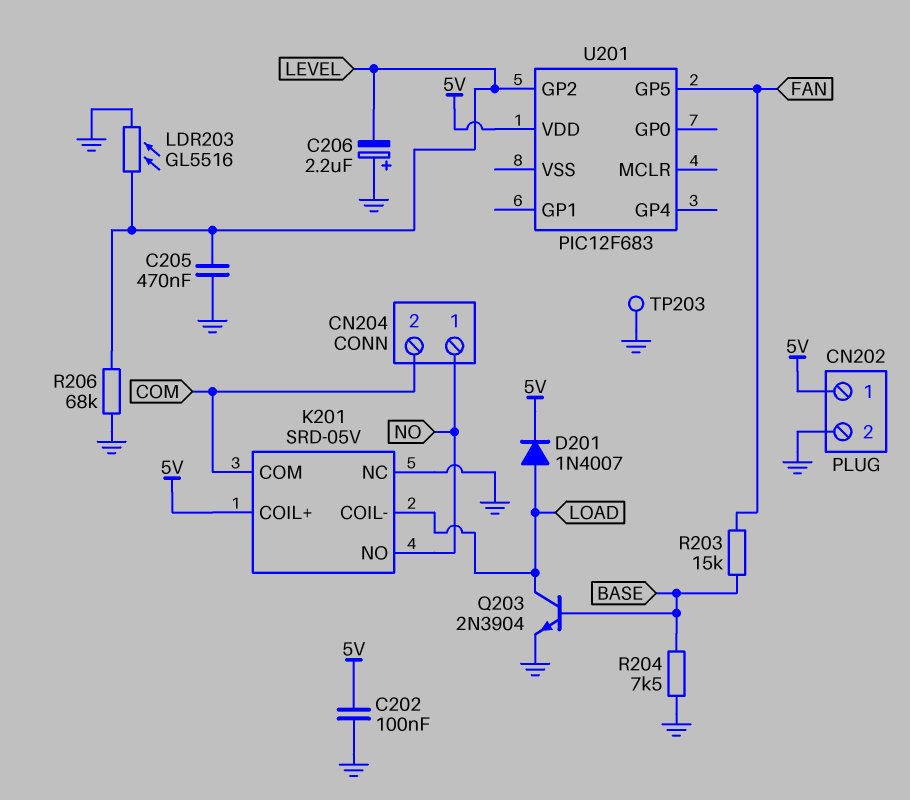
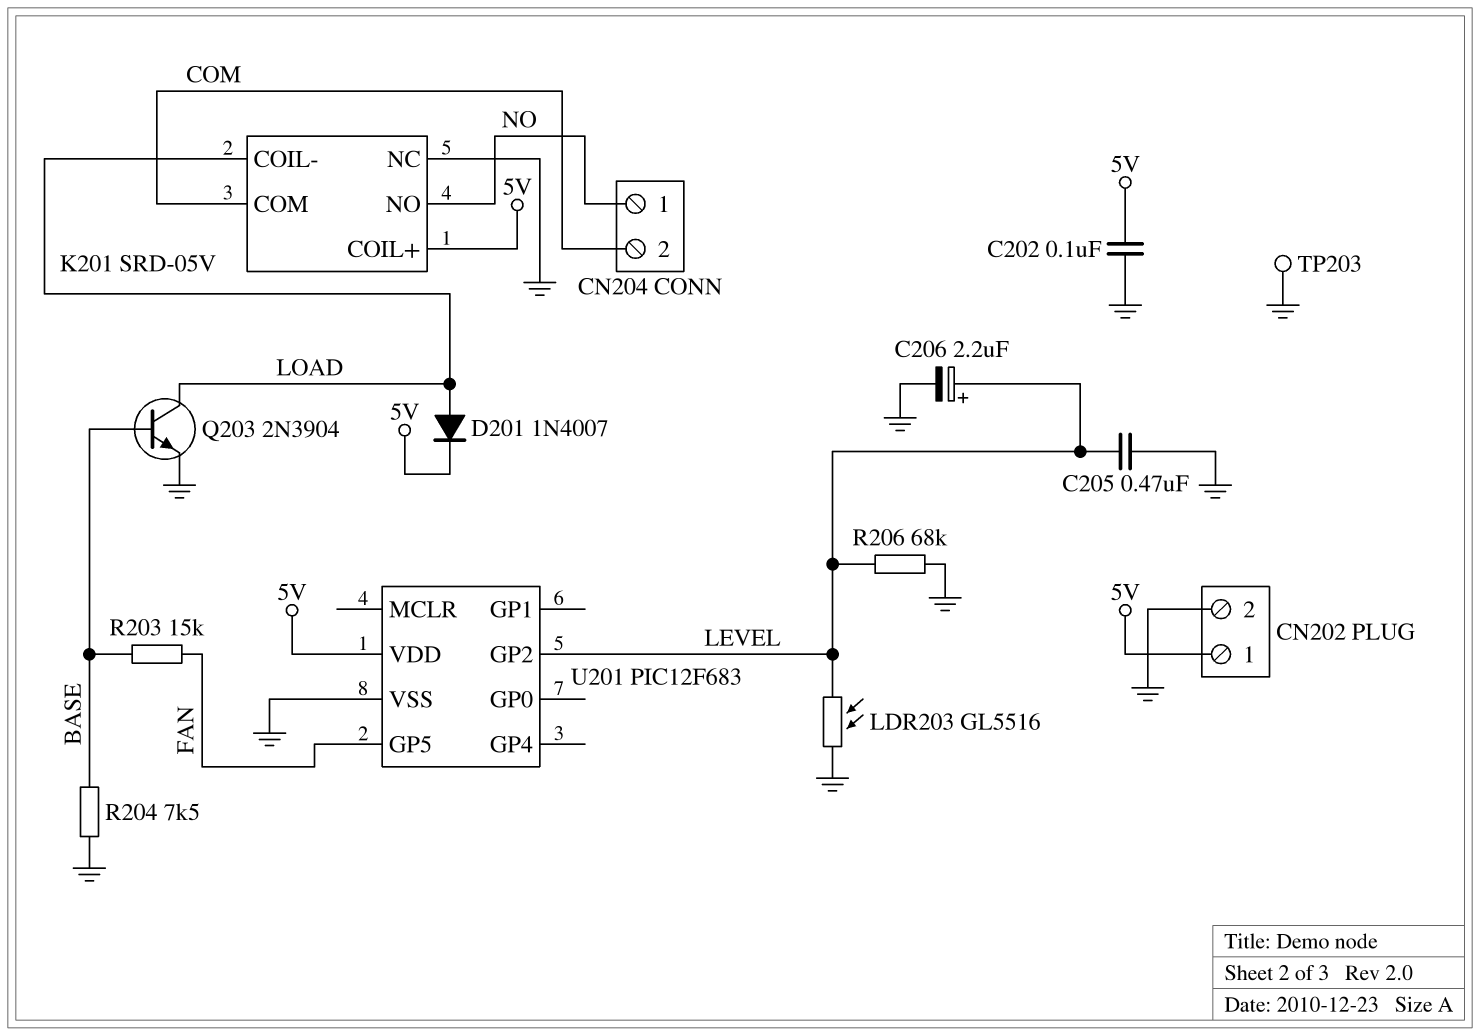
C206: 2.2uF (plus GND, minus LEVEL) -> 2.2uF (plus LEVEL, minus GND)
U201 pin VSS: none -> GND

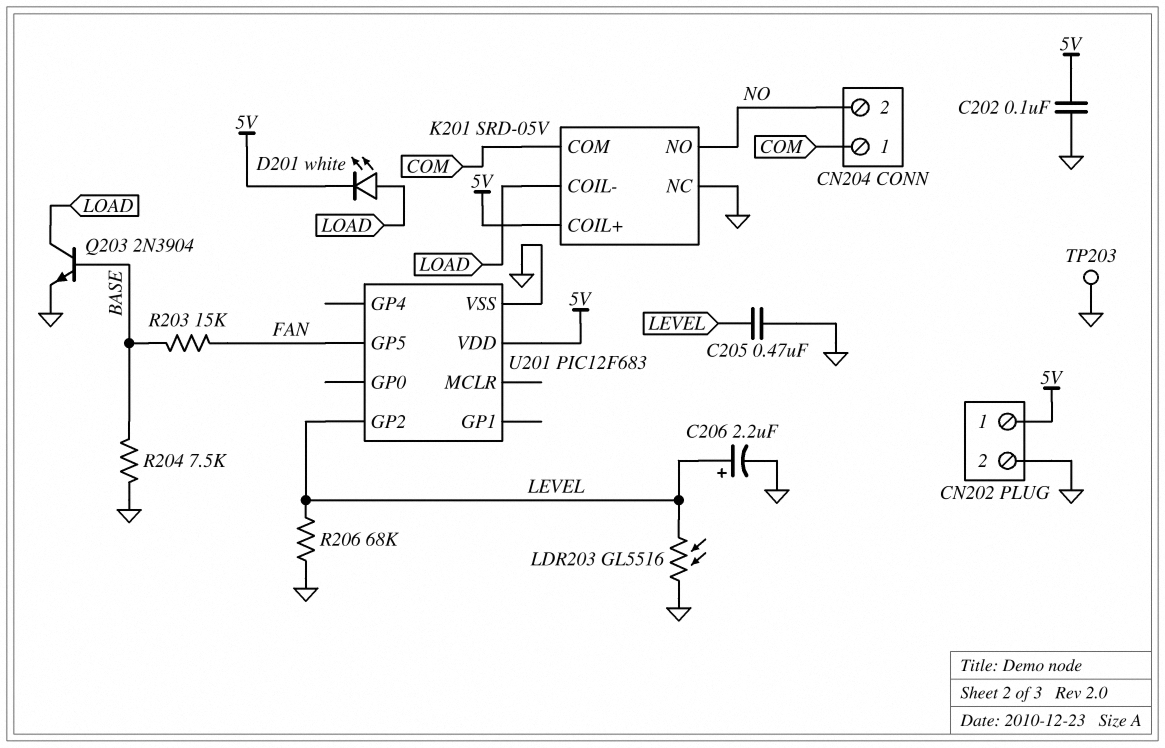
CN204 pin 1: NO -> COM
CN204 pin 2: COM -> NO
D201: diode 1N4007 (A LOAD, K 5V) -> LED white (A LOAD, K 5V)

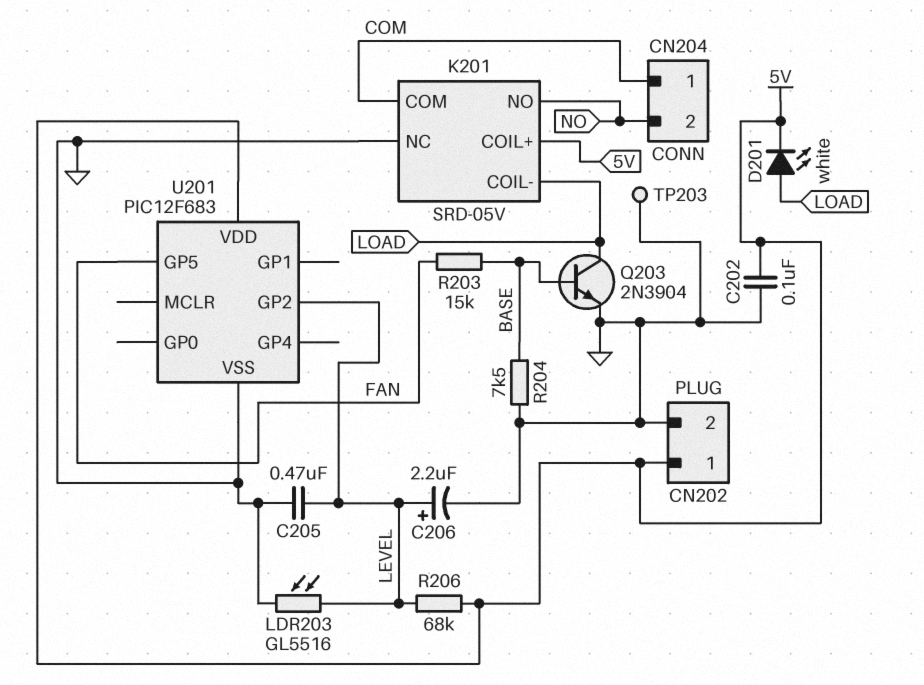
R206: 68k (GND, LEVEL) -> 68k (5V, LEVEL)

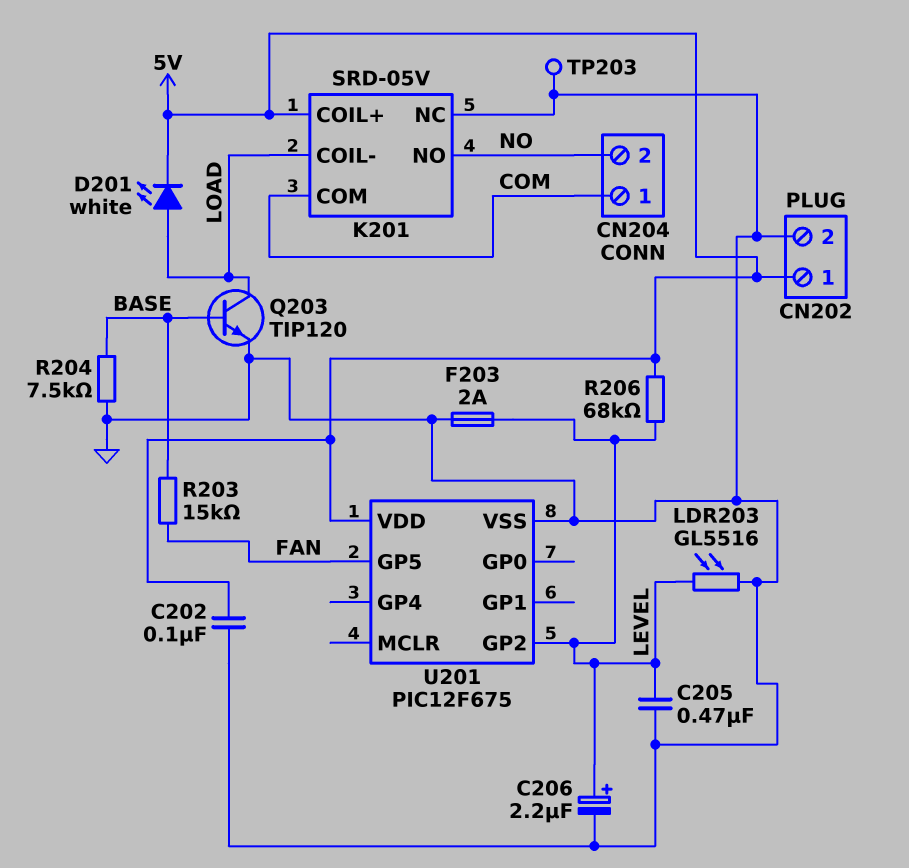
F203: none -> 2A (GND, LEVEL)
Q203: NPN 2N3904 (B BASE, C LOAD, E GND) -> NPN TIP120 (B BASE, C LOAD, E GND)
U201: PIC12F683 -> PIC12F675

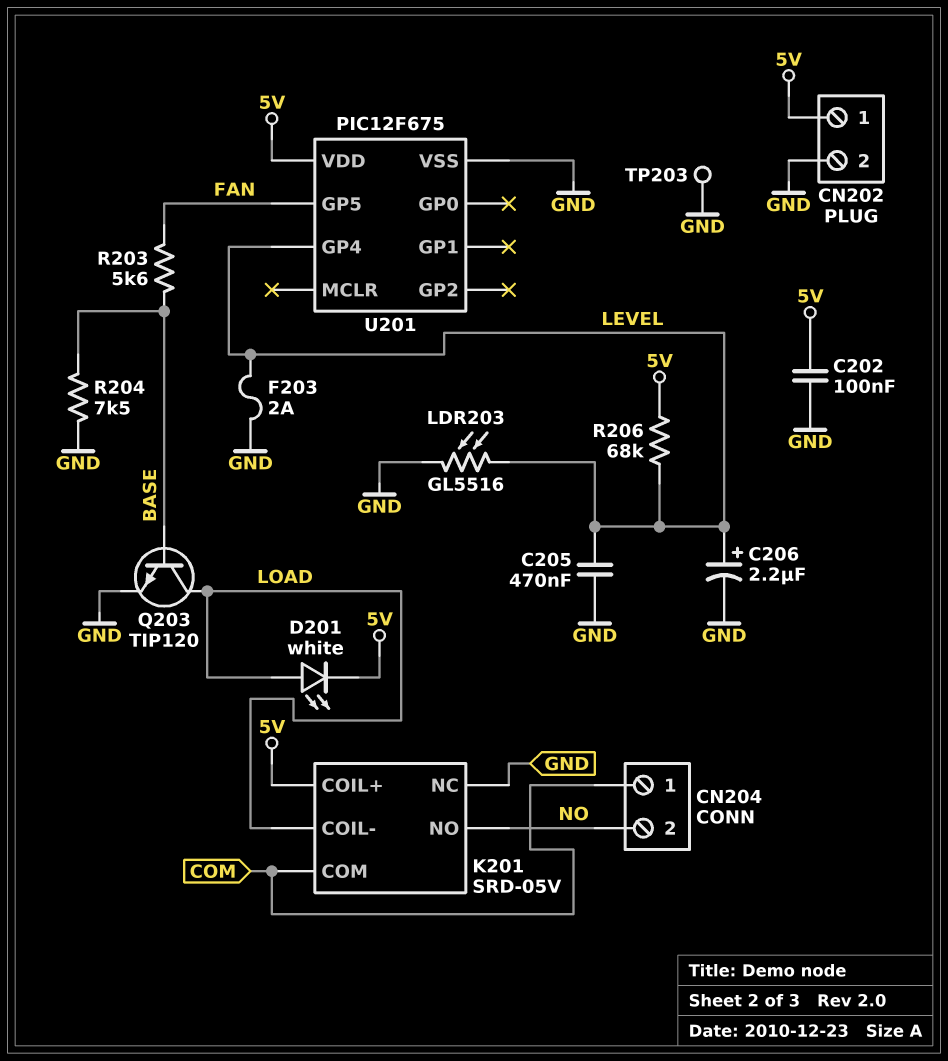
R203: 15k (BASE, FAN) -> 5.6k (BASE, FAN)
U201 pin GP2: LEVEL -> none
U201 pin GP4: none -> LEVEL

